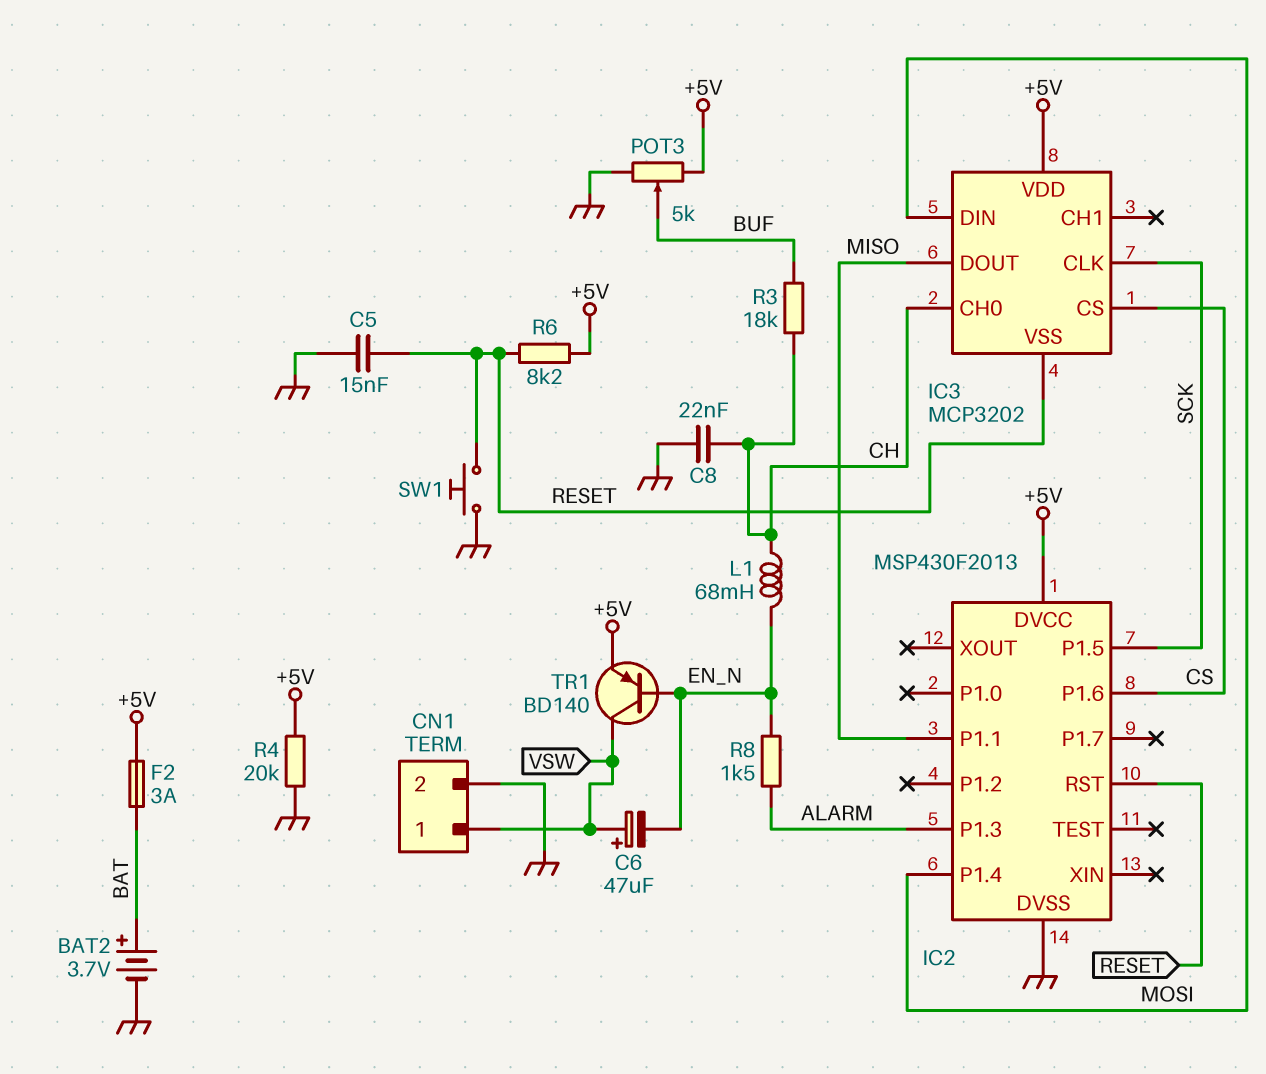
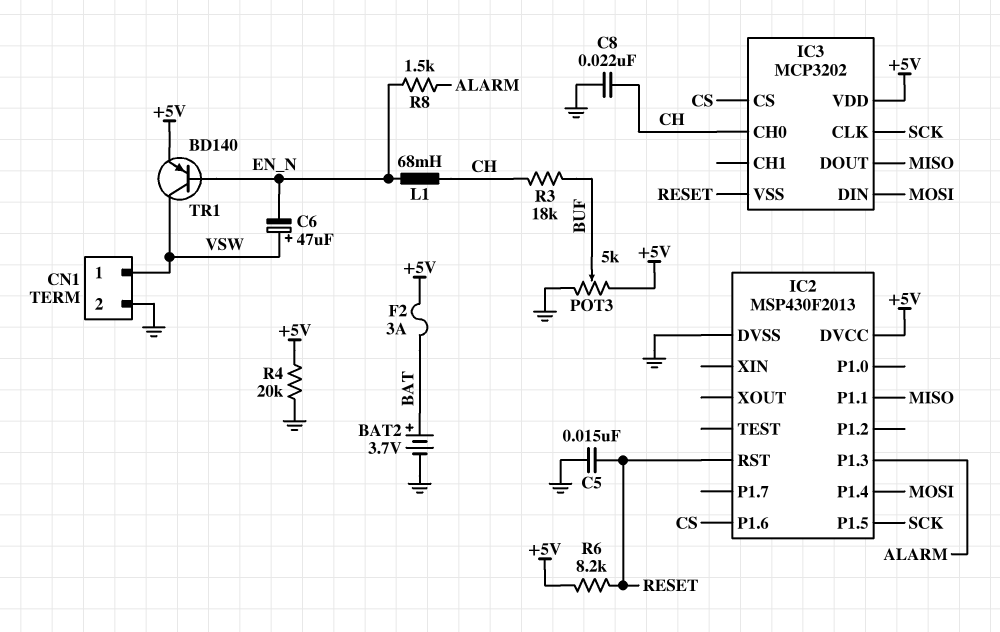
SW1: button (GND, RESET) -> none

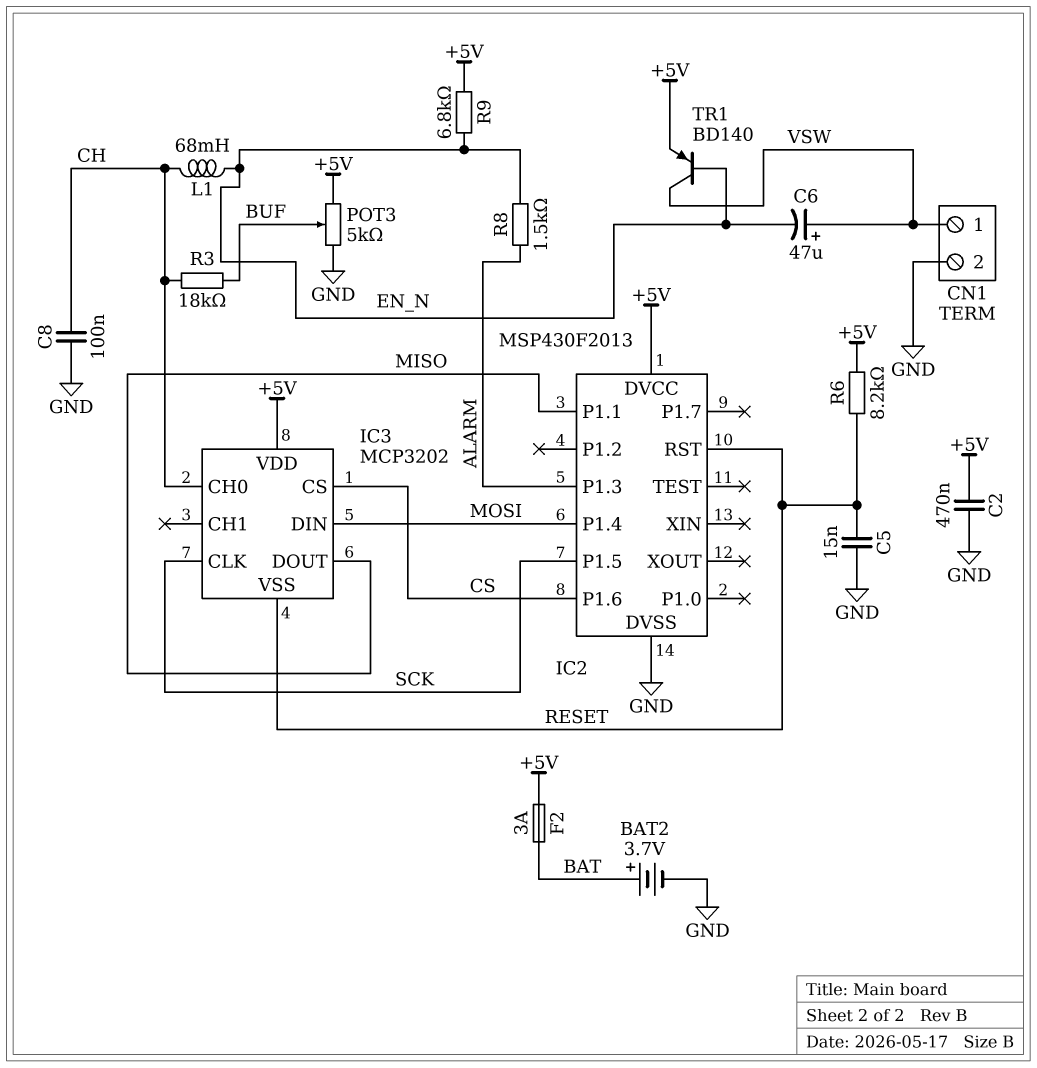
C2: none -> 470nF (+5V, GND)
C8: 22nF (CH, GND) -> 100nF (CH, GND)
R4: 20k (+5V, GND) -> none
R9: none -> 6.8k (+5V, EN_N)

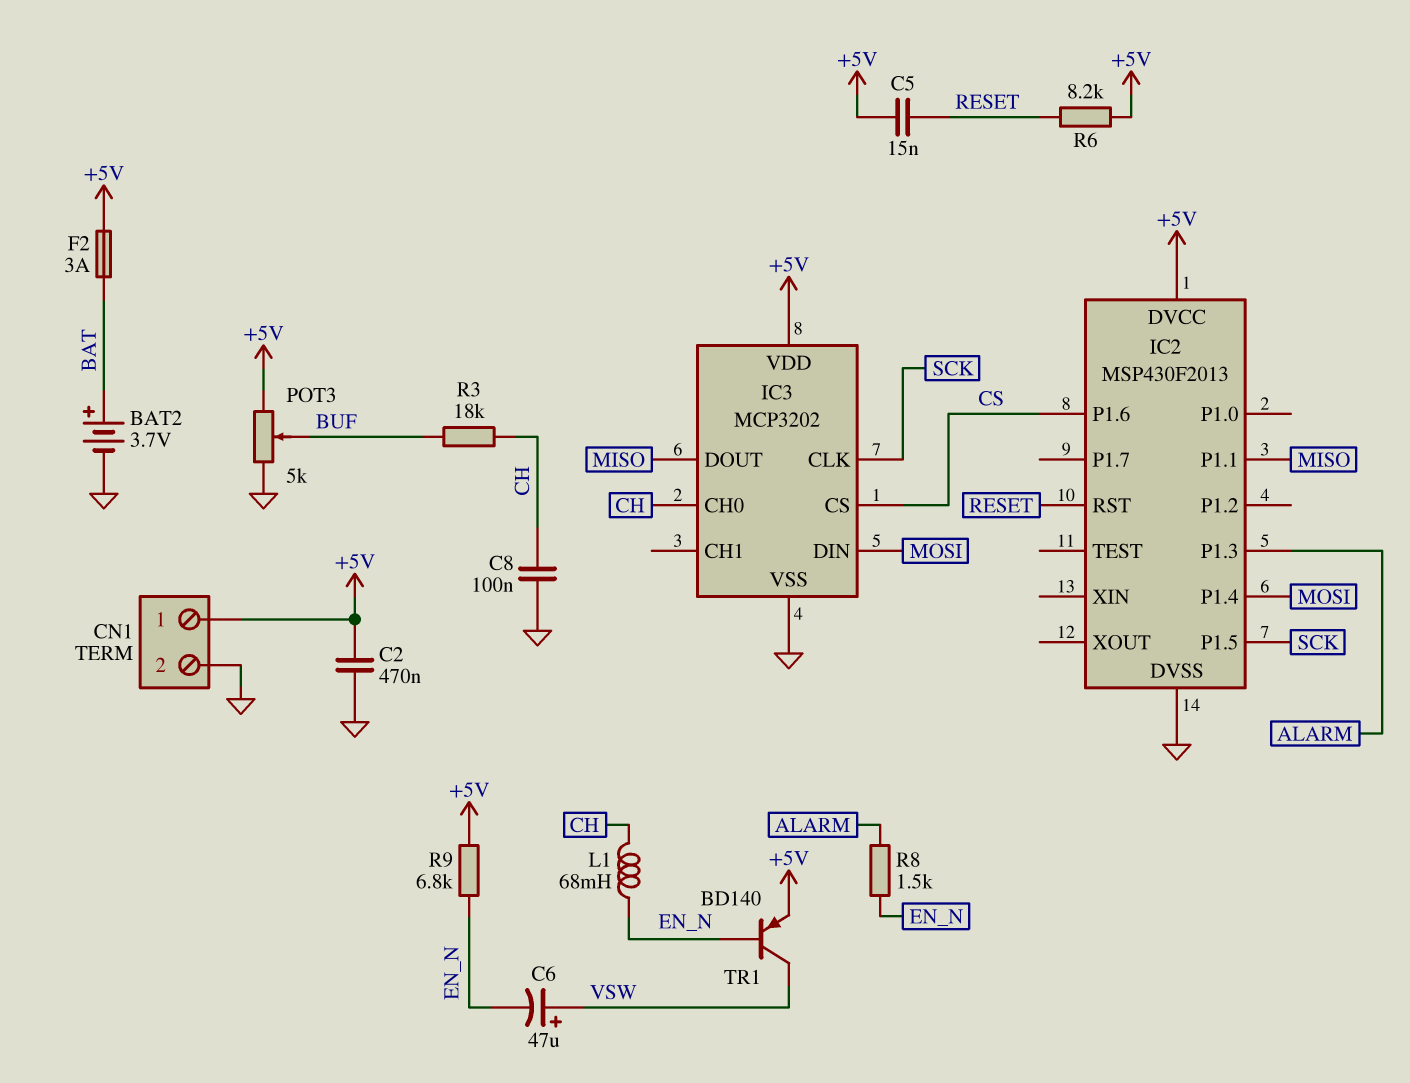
C5: 15nF (GND, RESET) -> 15nF (+5V, RESET)
CN1 pin 1: VSW -> +5V
IC3 pin VSS: RESET -> GND

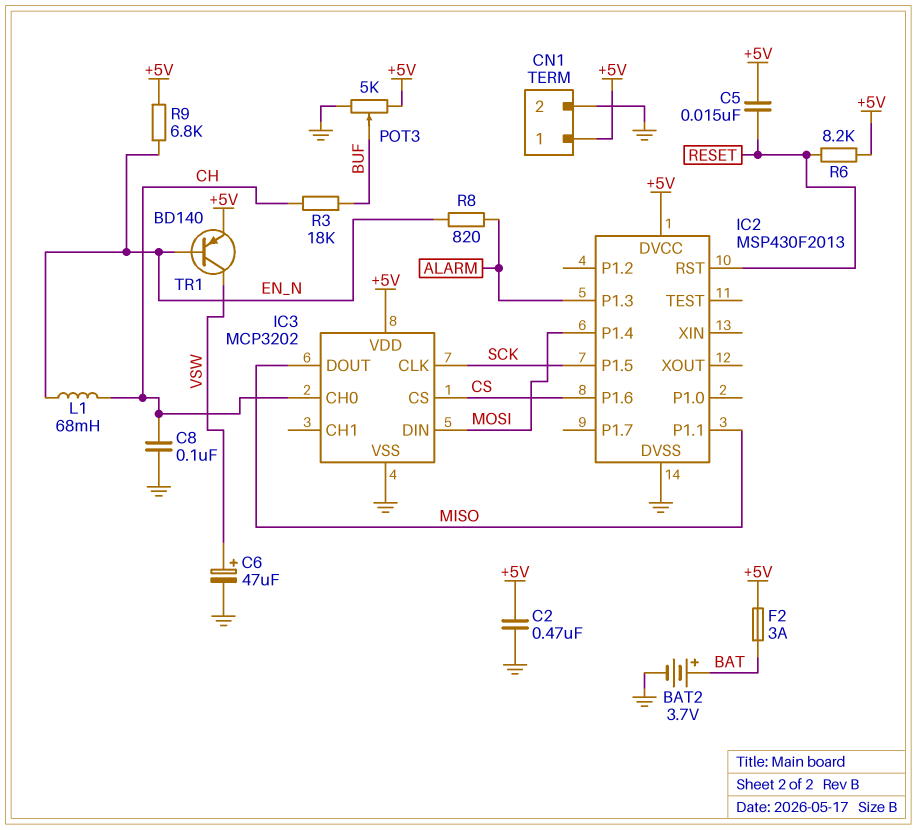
C6: 47uF (plus VSW, minus EN_N) -> 47uF (plus VSW, minus GND)
R8: 1.5k (ALARM, EN_N) -> 820 (ALARM, EN_N)

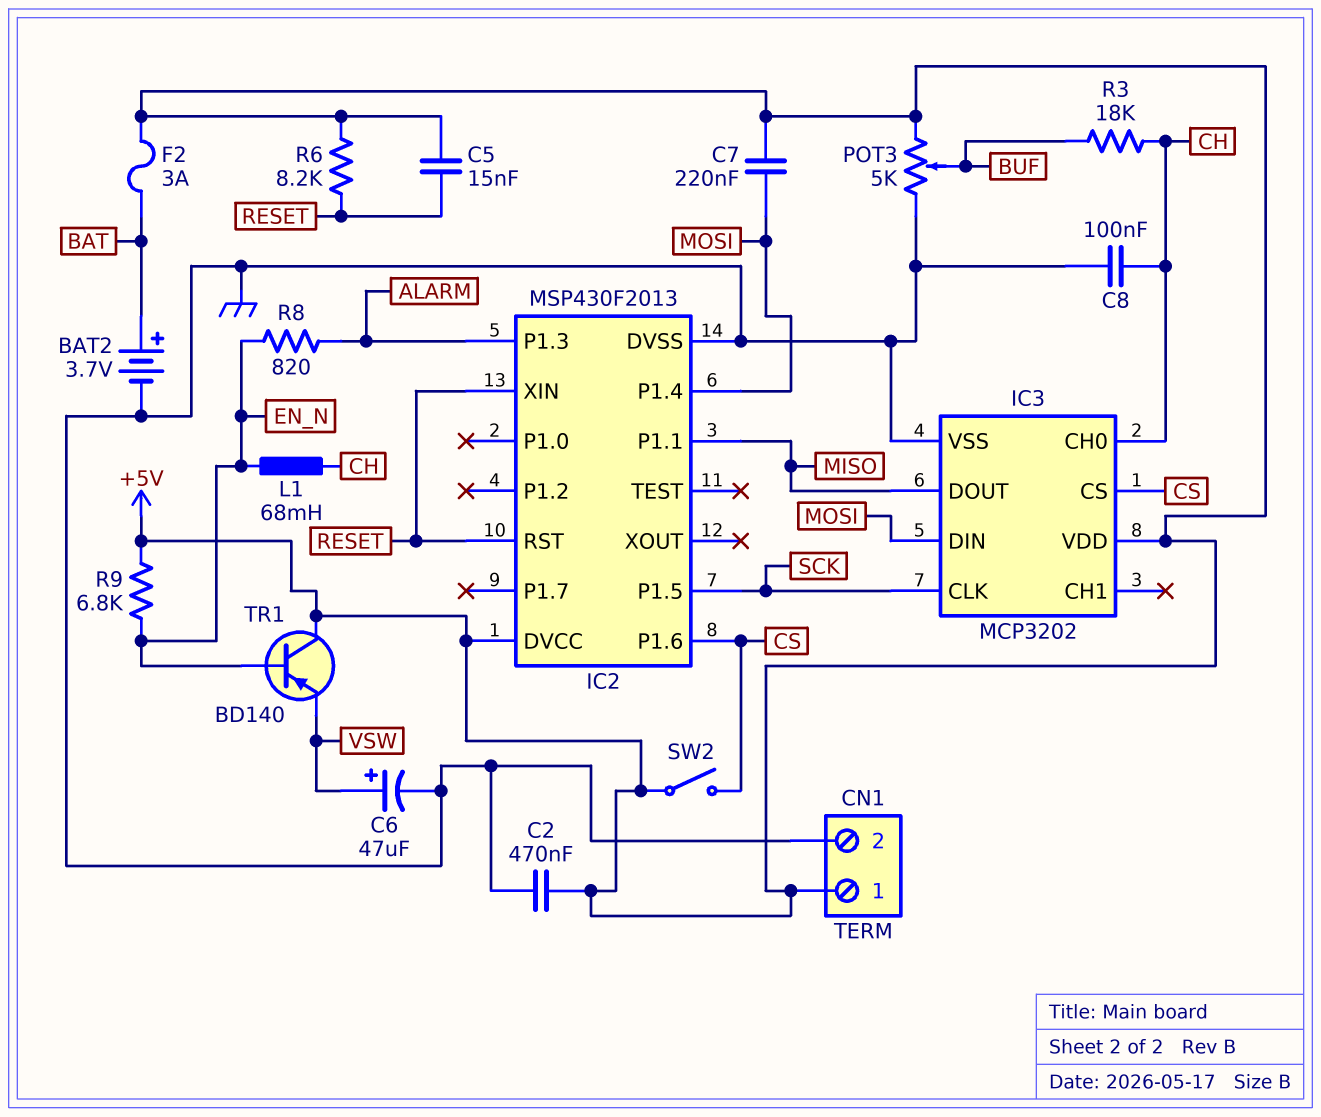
C7: none -> 220nF (+5V, MOSI)
IC2 pin XIN: none -> RESET
SW2: none -> switch (+5V, CS)
TR1: PNP BD140 (B EN_N, C VSW, E +5V) -> PNP BD140 (B EN_N, C +5V, E VSW)

